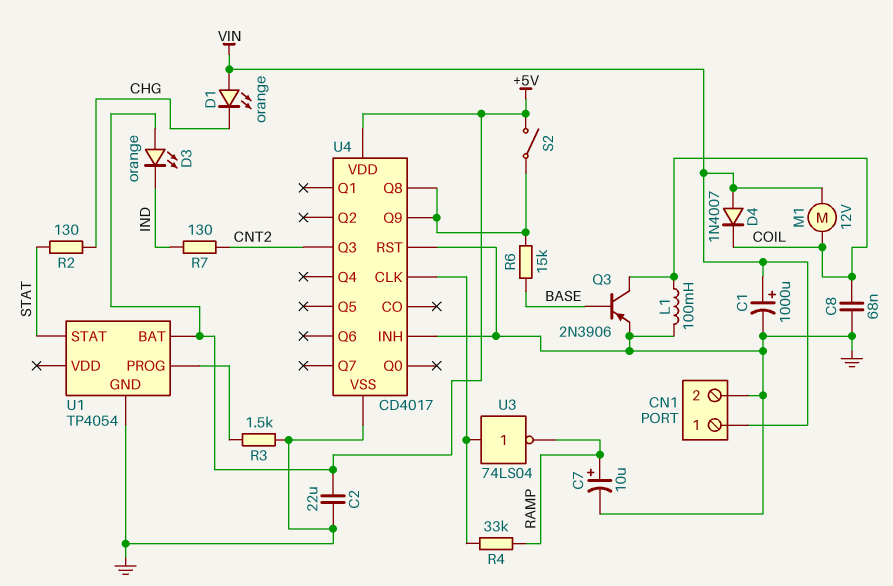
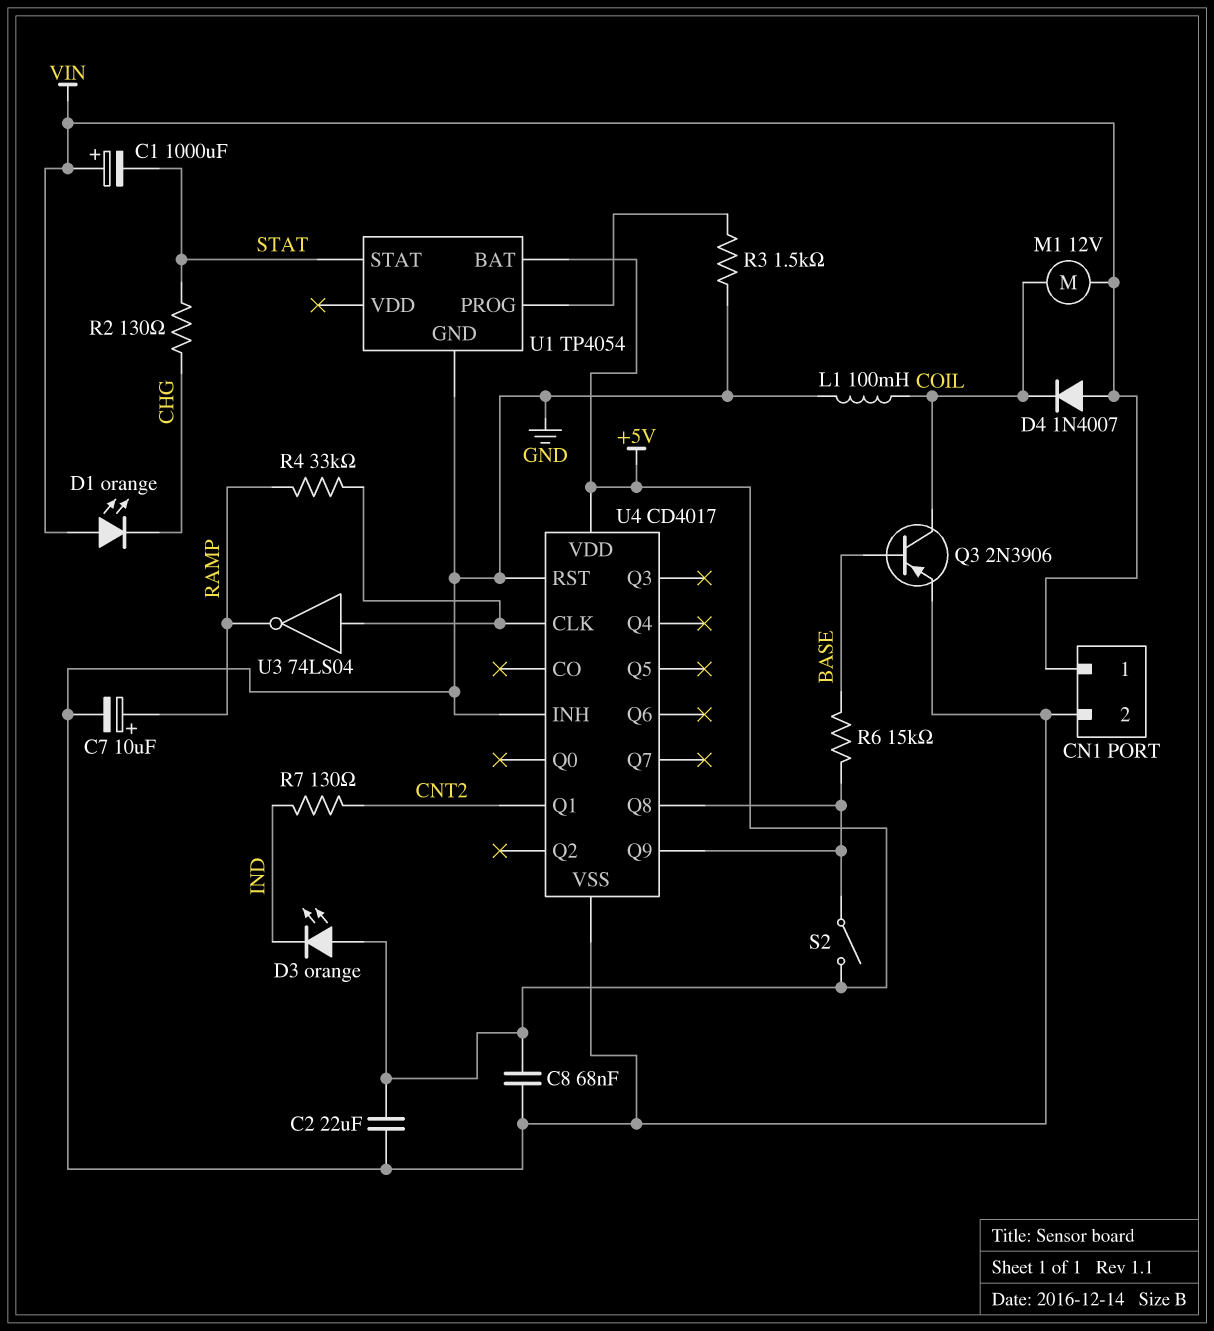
C1: 1000uF (plus VIN, minus GND) -> 1000uF (plus VIN, minus STAT)
C8: 68nF (COIL, GND) -> 68nF (+5V, GND)
U4 pin Q1: none -> CNT2
U4 pin Q3: CNT2 -> none

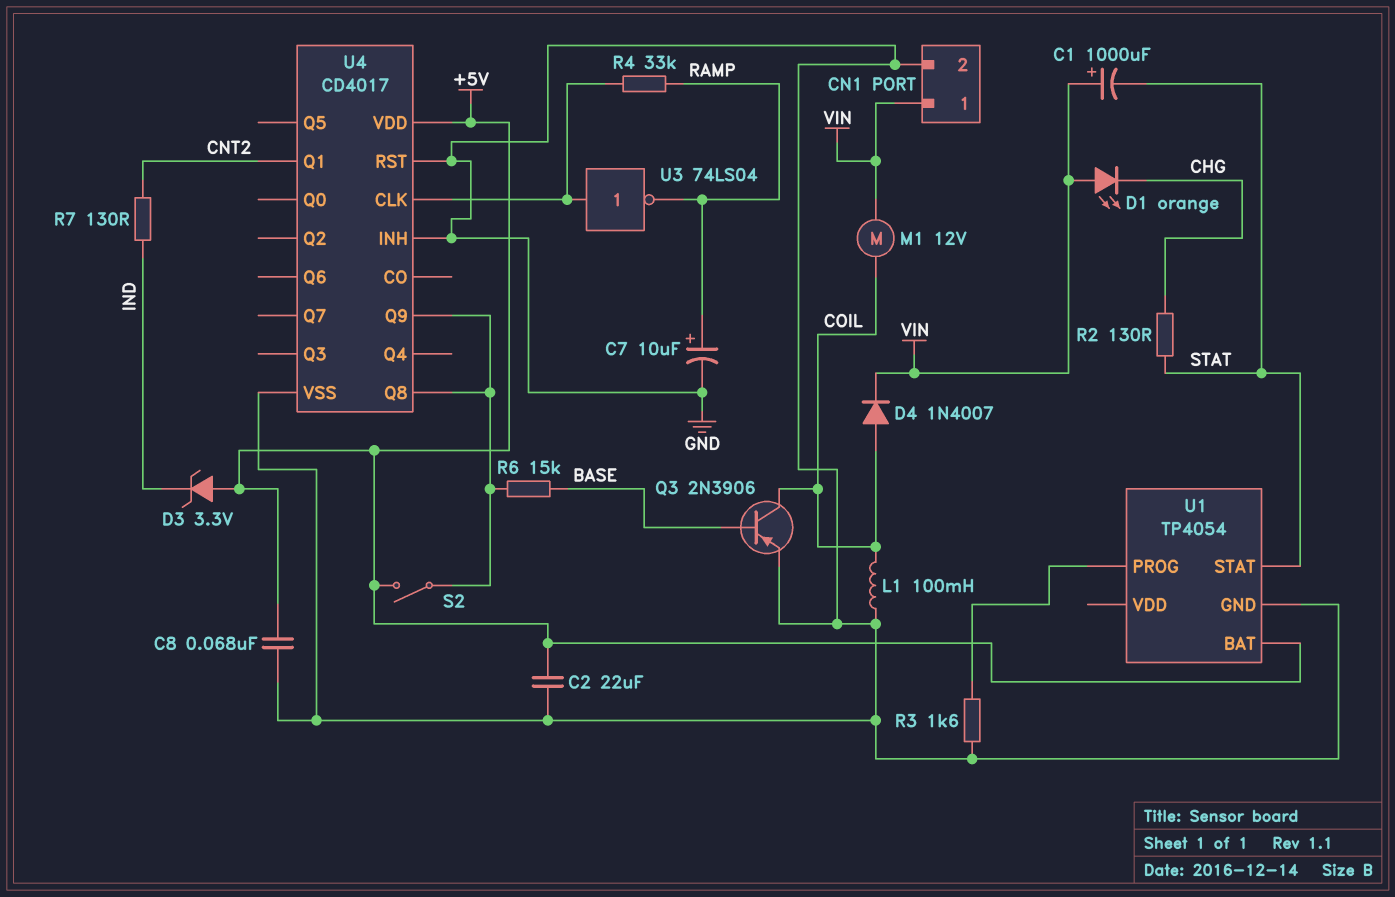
D3: LED orange (A +5V, K IND) -> zener 3.3V (A +5V, K IND)
D4: diode 1N4007 (A VIN, K COIL) -> diode 1N4007 (A COIL, K VIN)
R3: 1.5k (GND, U1/PROG) -> 1.6k (GND, U1/PROG)

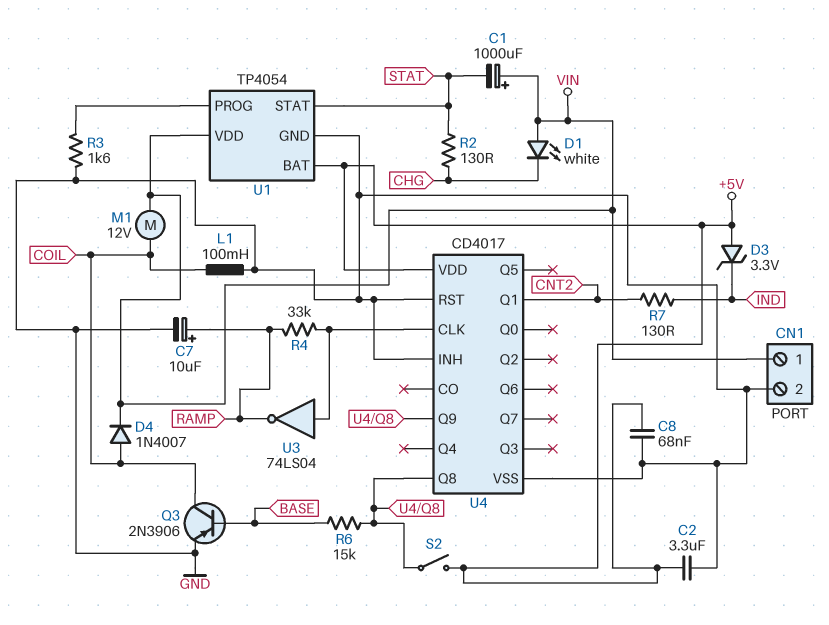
C2: 22uF (+5V, GND) -> 3.3uF (+5V, GND)
D1: LED orange (A VIN, K CHG) -> LED white (A VIN, K CHG)
U1 pin VDD: none -> VIN

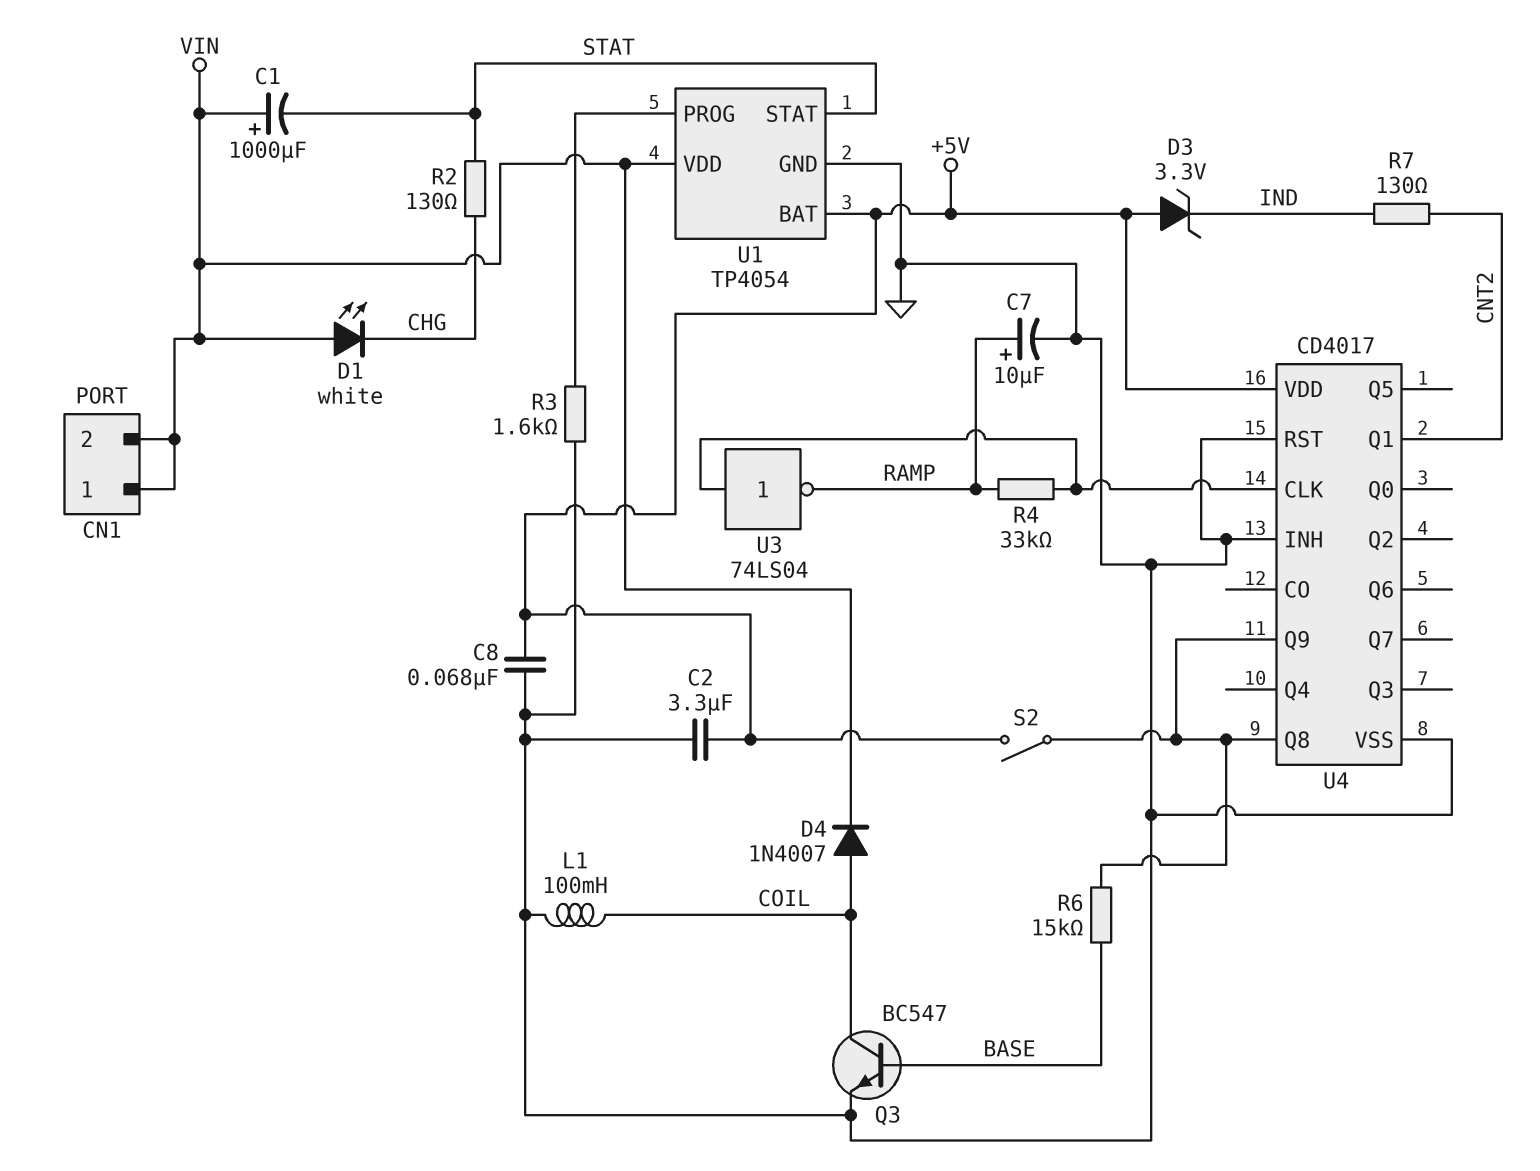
CN1 pin 2: GND -> VIN
M1: motor 12V (COIL, VIN) -> none
Q3: PNP 2N3906 (B BASE, C COIL, E GND) -> NPN BC547 (B BASE, C COIL, E GND)

